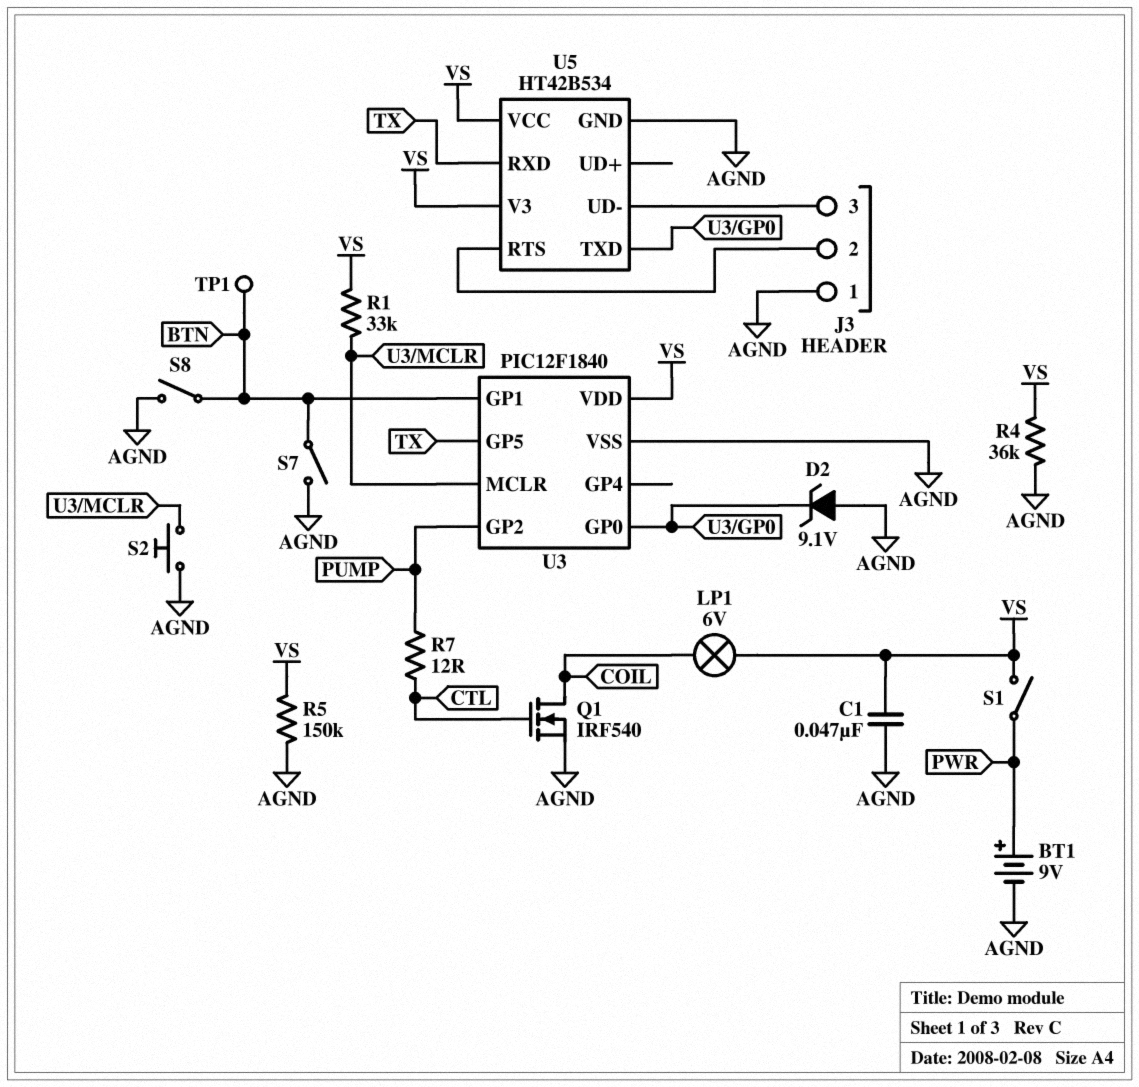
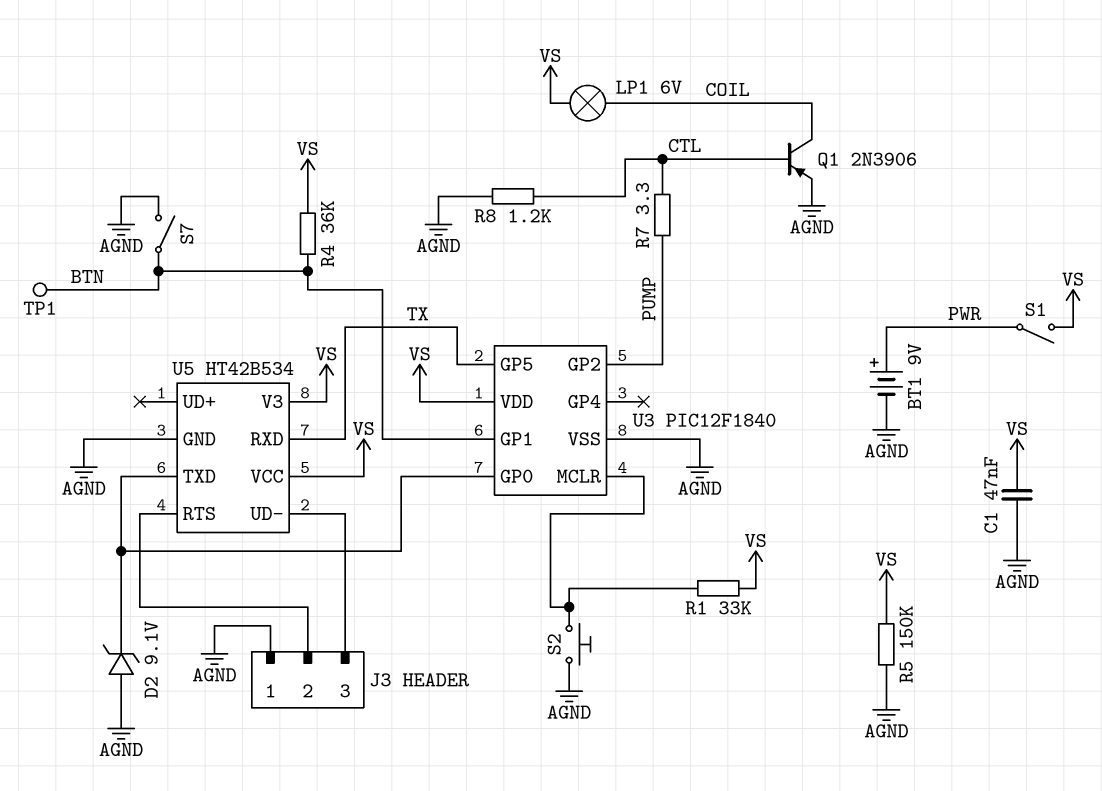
Q1: NMOS IRF540 (G CTL, D COIL, S AGND) -> PNP 2N3906 (B CTL, C COIL, E AGND)
R4: 36k (AGND, VS) -> 36k (BTN, VS)
R7: 12 (CTL, PUMP) -> 3.3 (CTL, PUMP)
R8: none -> 1.2k (AGND, CTL)
S8: switch (AGND, BTN) -> none

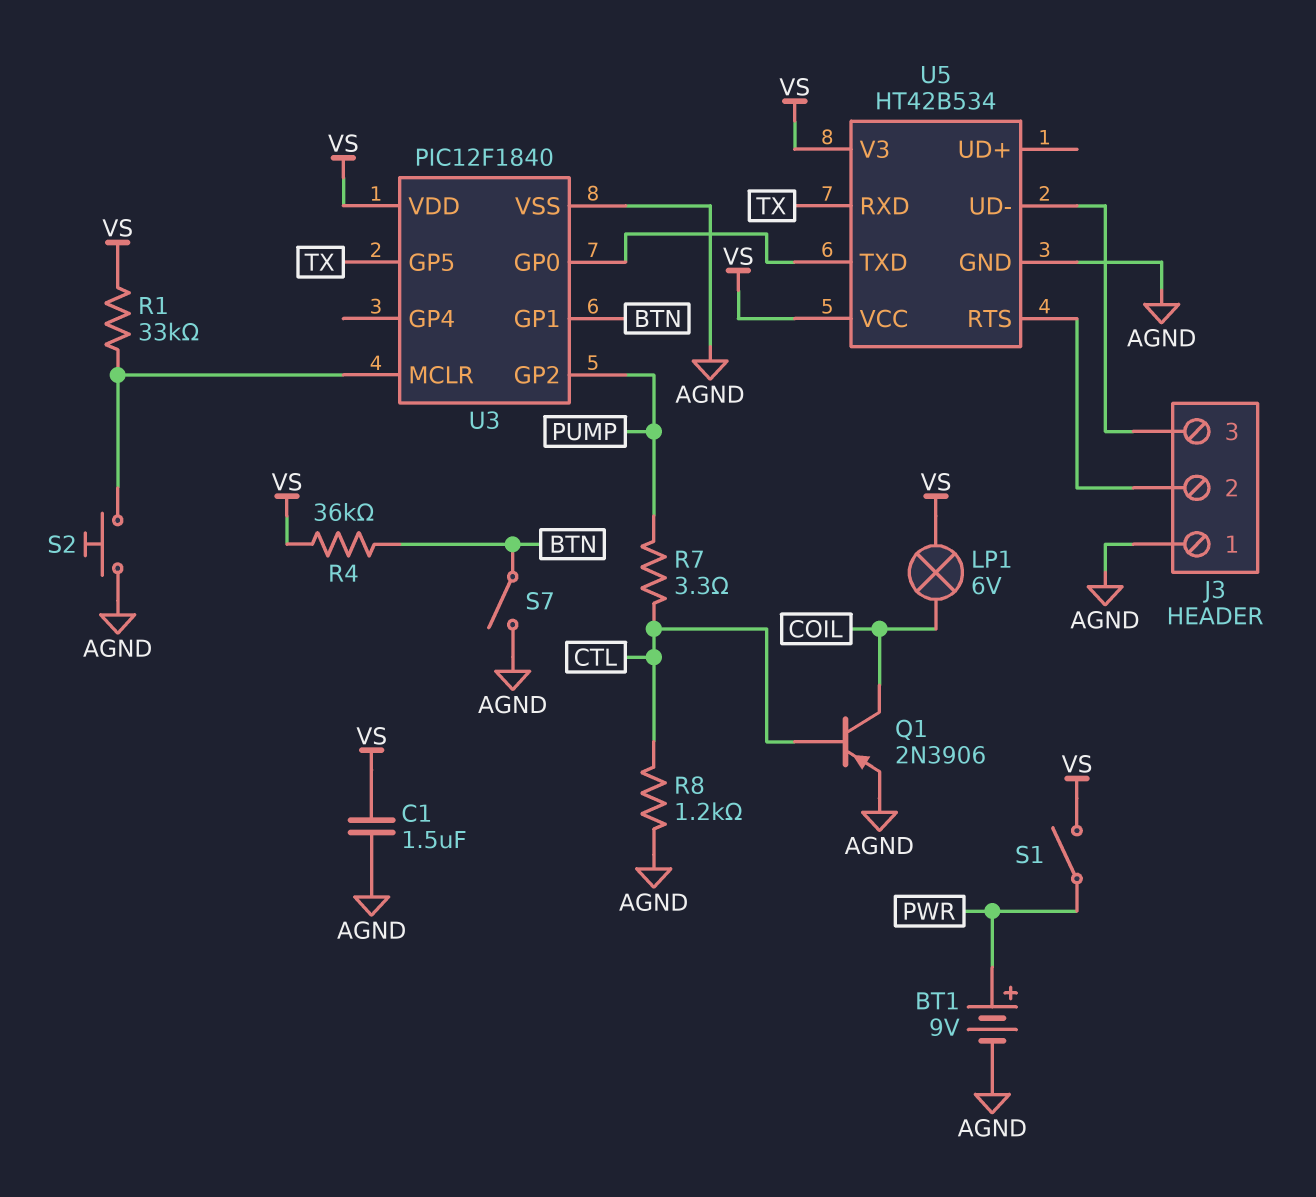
C1: 47nF (AGND, VS) -> 1.5uF (AGND, VS)
D2: zener 9.1V (A AGND, K U3/GP0) -> none
R5: 150k (AGND, VS) -> none
TP1: test point (BTN) -> none

